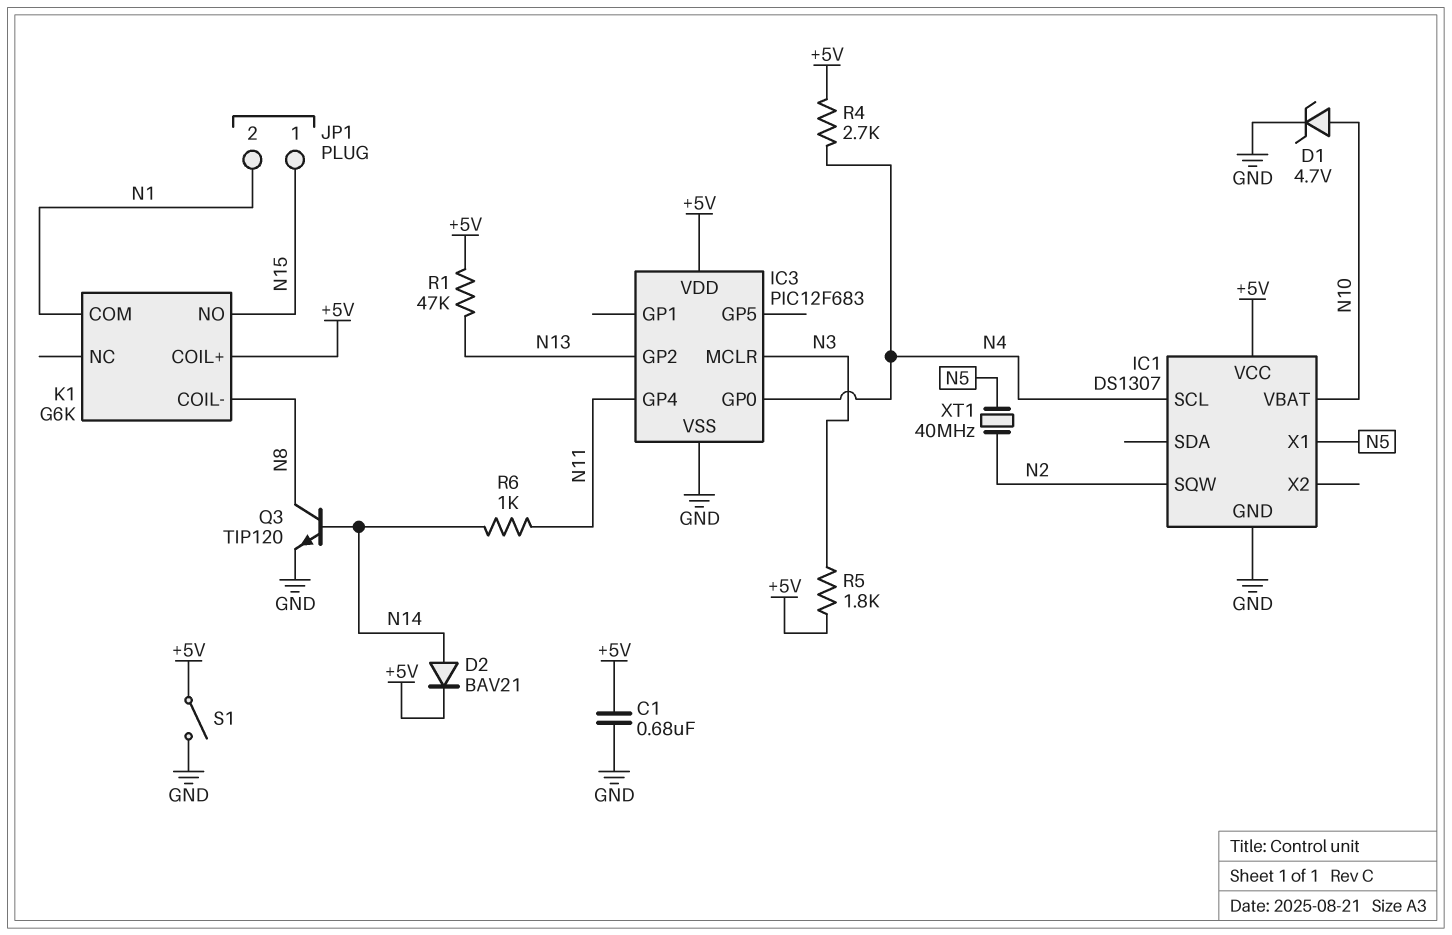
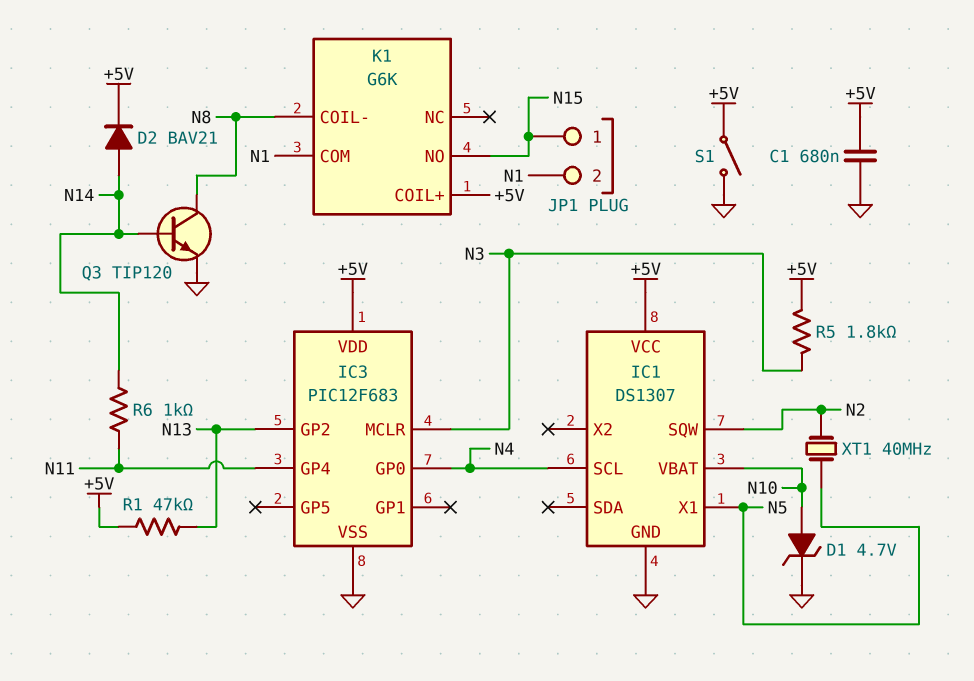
R4: 2.7k (+5V, N4) -> none

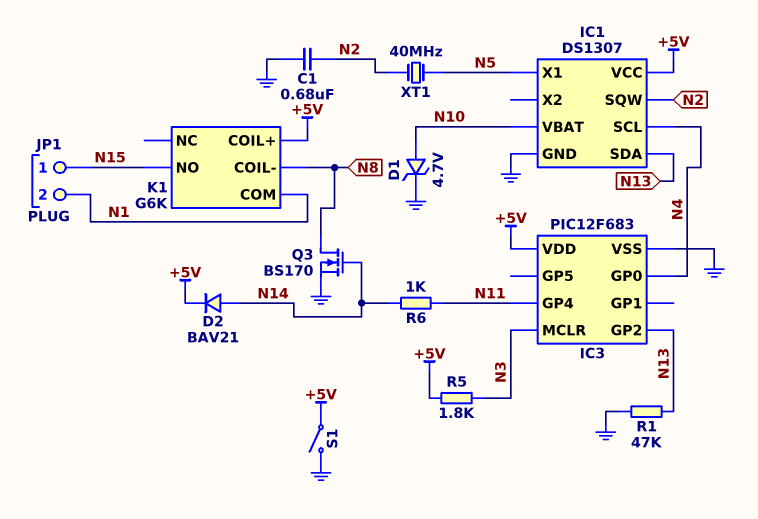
C1: 680nF (+5V, GND) -> 680nF (GND, N2)
IC1 pin SDA: none -> N13
Q3: NPN TIP120 (B N14, C N8, E GND) -> NMOS BS170 (G N14, D N8, S GND)
R1: 47k (+5V, N13) -> 47k (GND, N13)

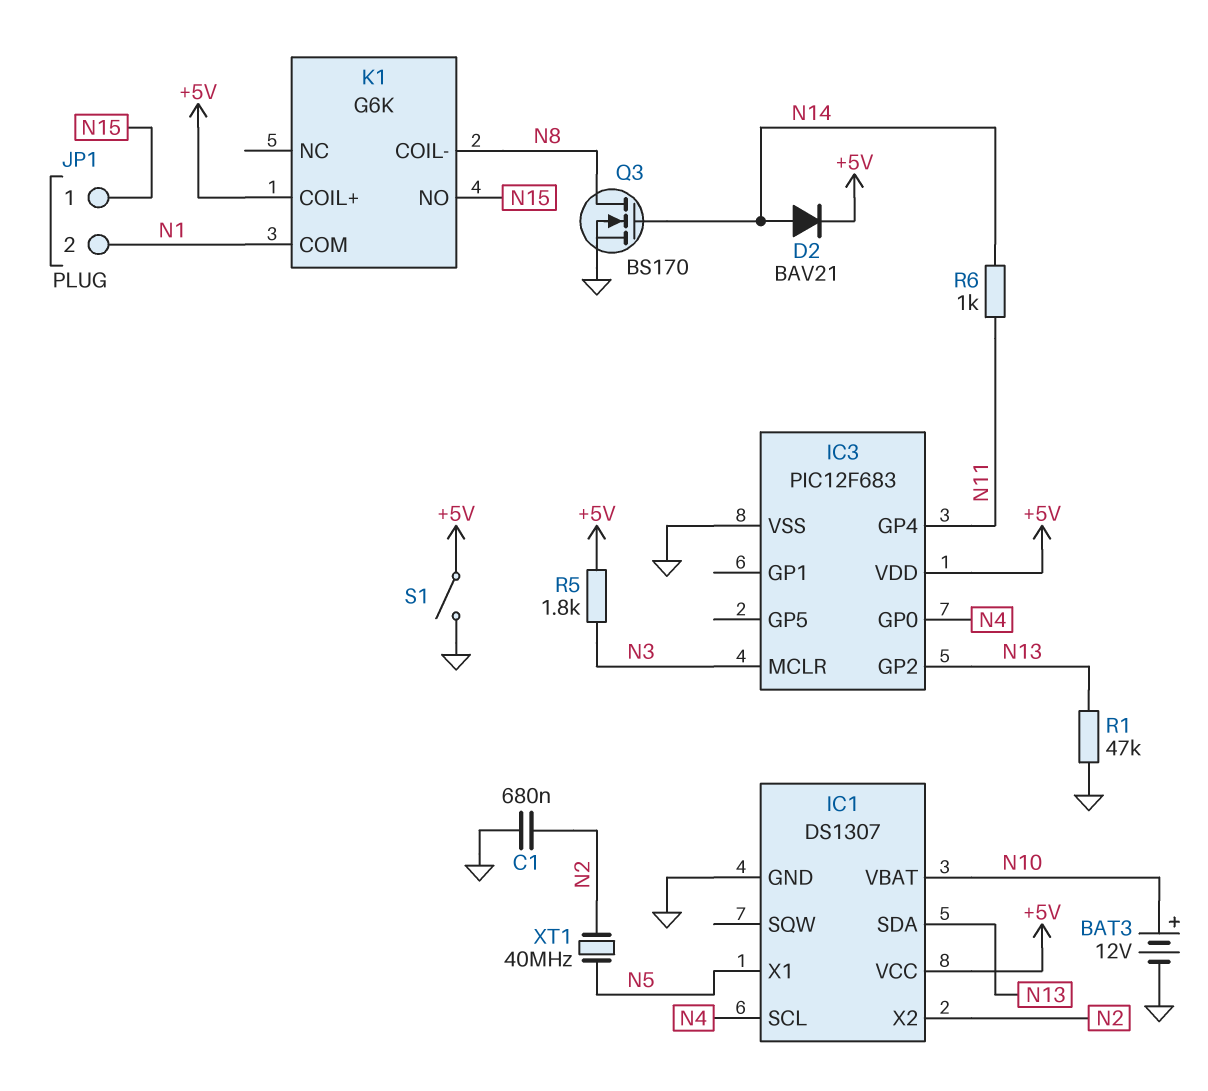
BAT3: none -> 12V (plus N10, minus GND)
D1: zener 4.7V (A N10, K GND) -> none
IC1 pin SQW: N2 -> none
IC1 pin X2: none -> N2

